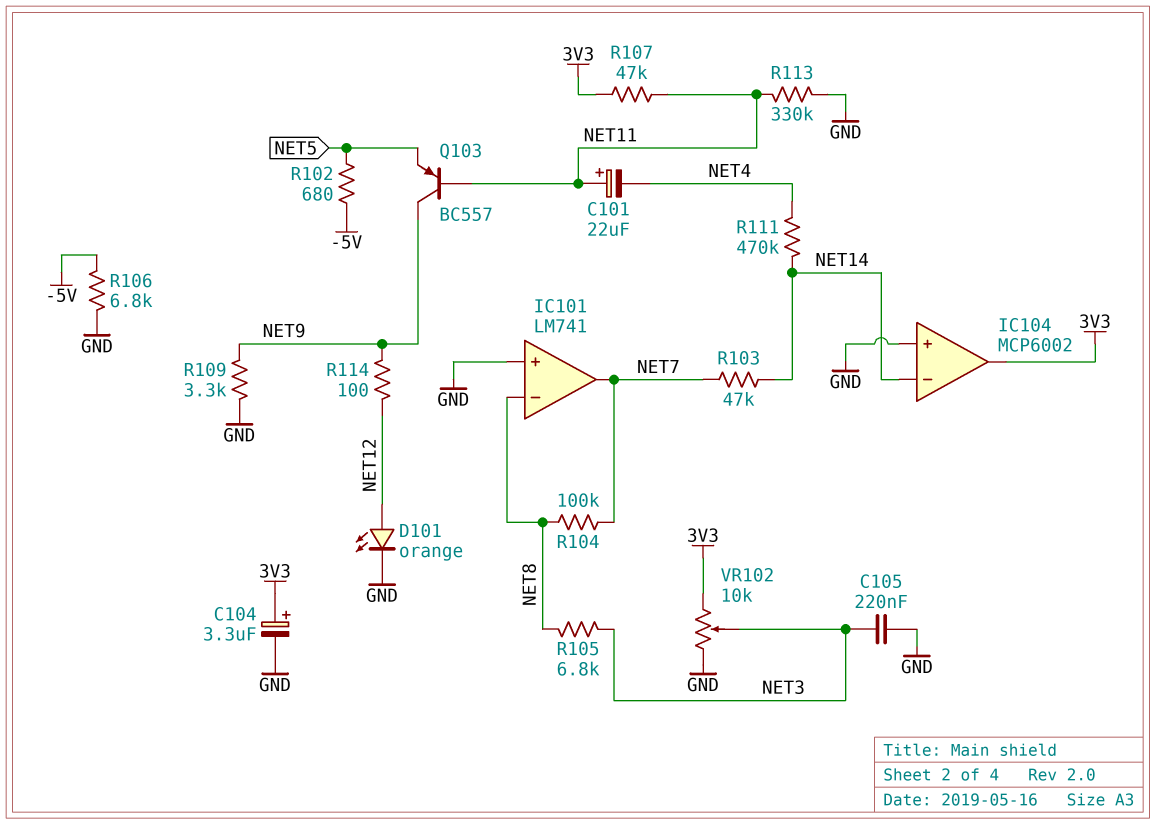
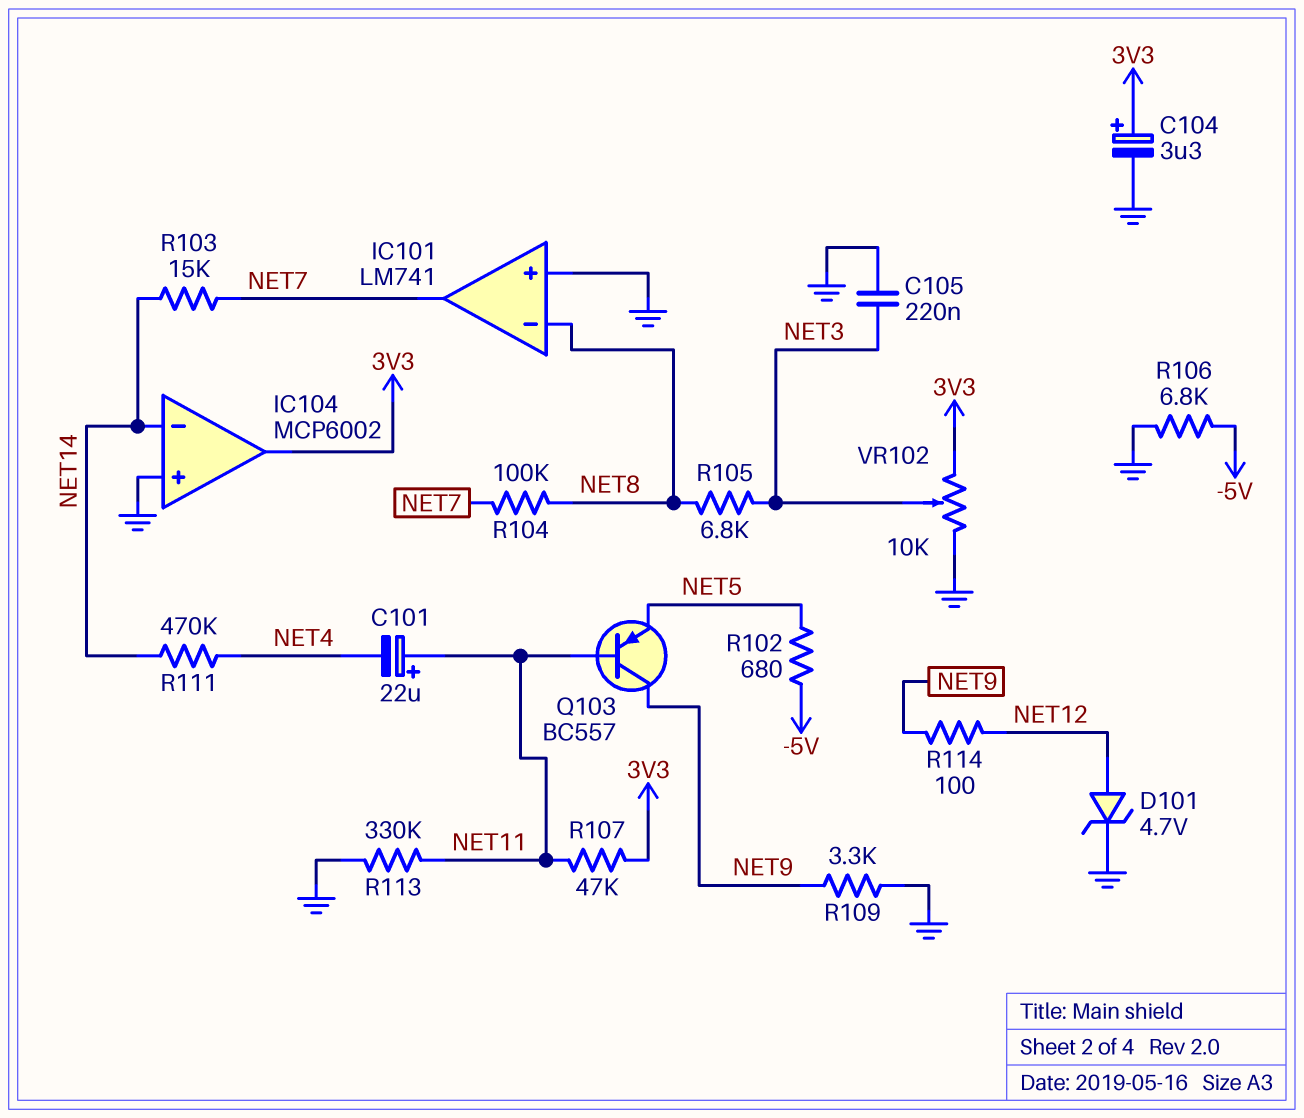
D101: LED orange (A NET12, K GND) -> zener 4.7V (A NET12, K GND)
R103: 47k (NET7, NET14) -> 15k (NET7, NET14)

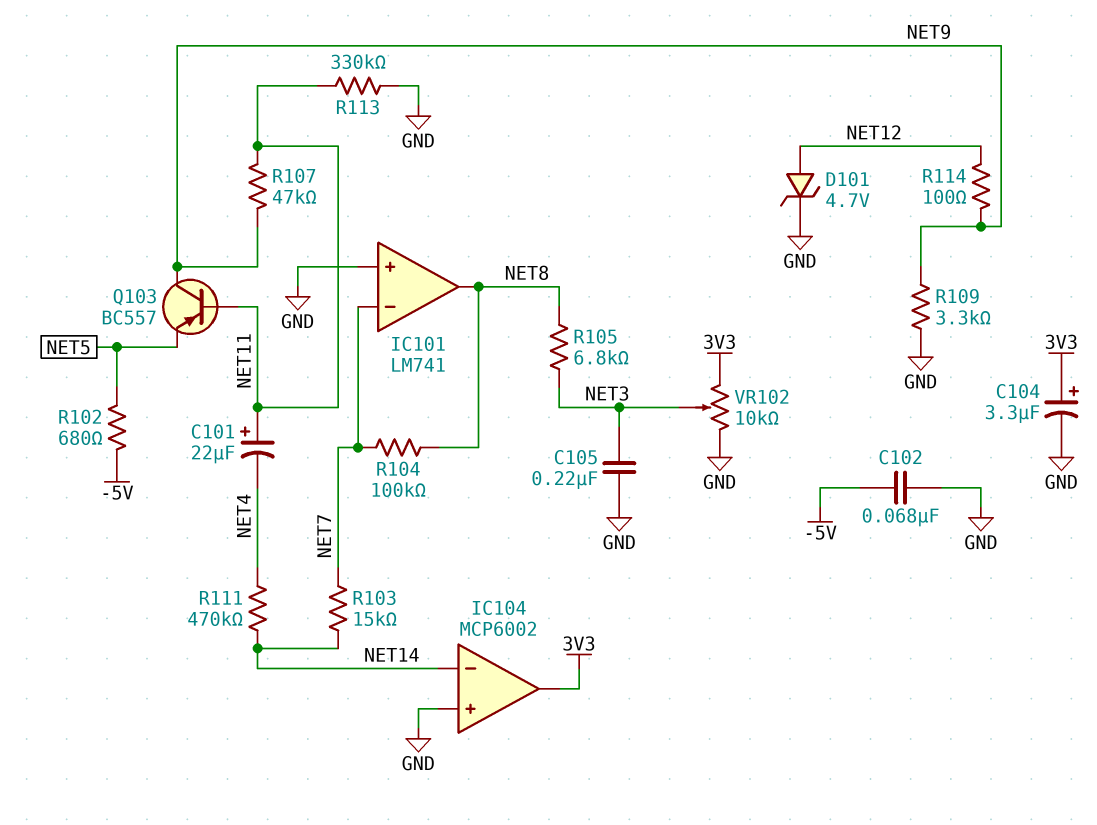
C102: none -> 68nF (-5V, GND)
IC101 pin in-: NET8 -> NET7
IC101 pin out: NET7 -> NET8
R106: 6.8k (-5V, GND) -> none
R107: 47k (3V3, NET11) -> 47k (NET9, NET11)

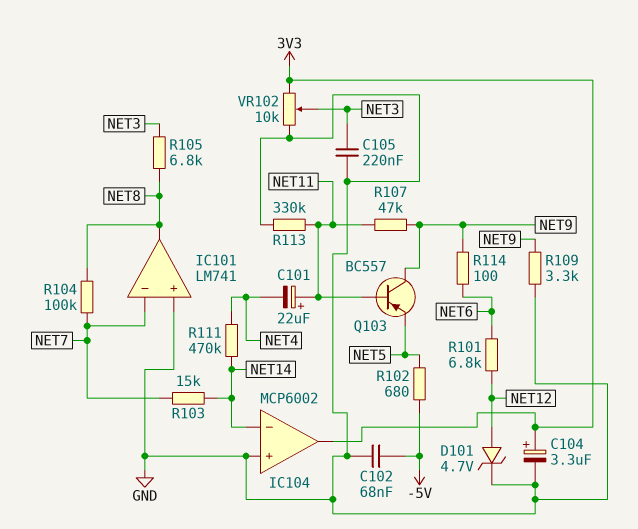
R101: none -> 6.8k (NET6, NET12)
R114: 100 (NET9, NET12) -> 100 (NET6, NET9)

